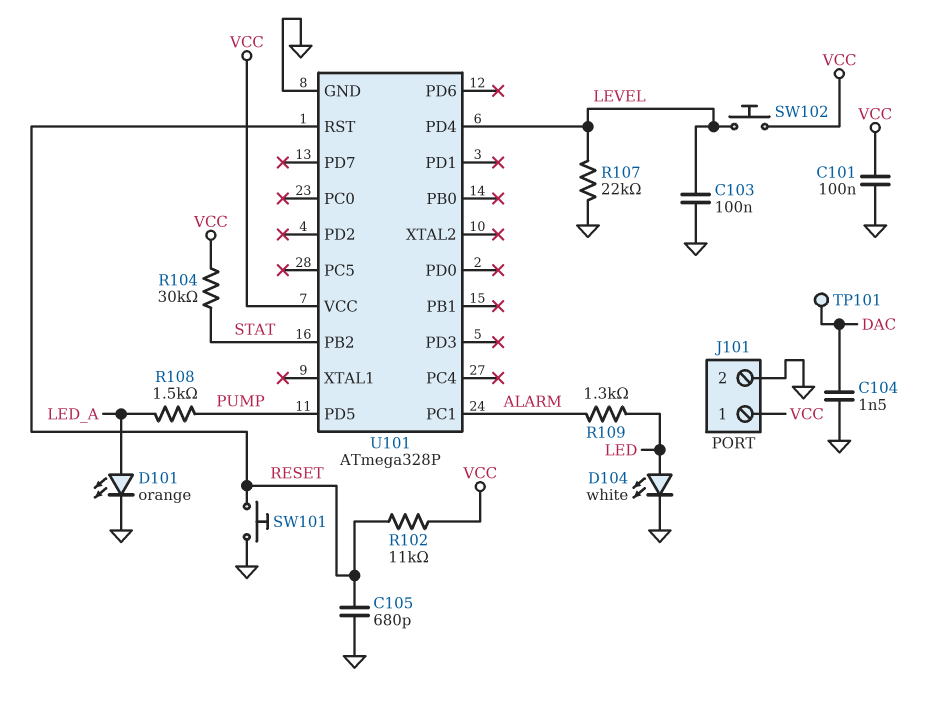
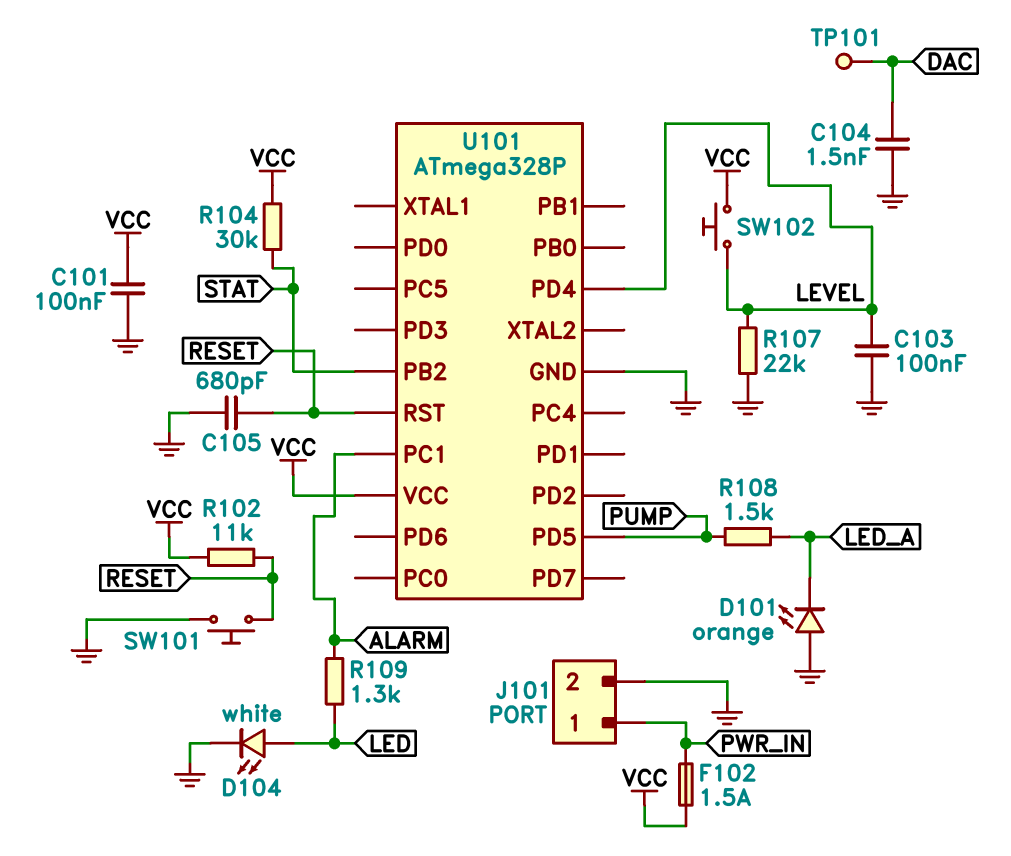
D101: LED orange (A LED_A, K GND) -> LED orange (A GND, K LED_A)
F102: none -> 1.5A (PWR_IN, VCC)
J101 pin 1: VCC -> PWR_IN

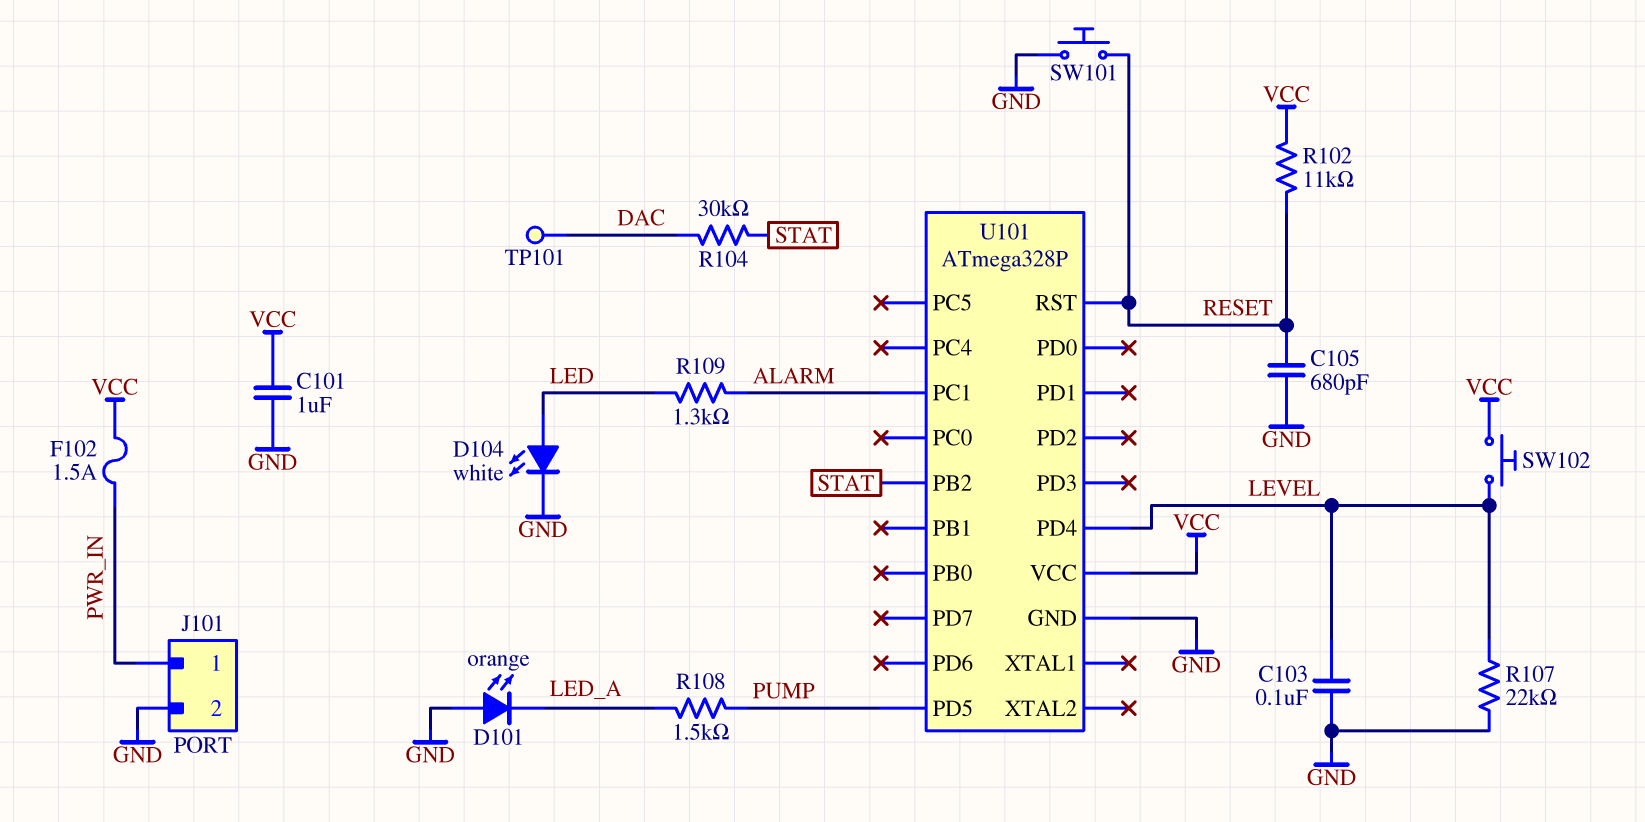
C101: 100nF (GND, VCC) -> 1uF (GND, VCC)
C104: 1.5nF (DAC, GND) -> none
R104: 30k (STAT, VCC) -> 30k (DAC, STAT)

